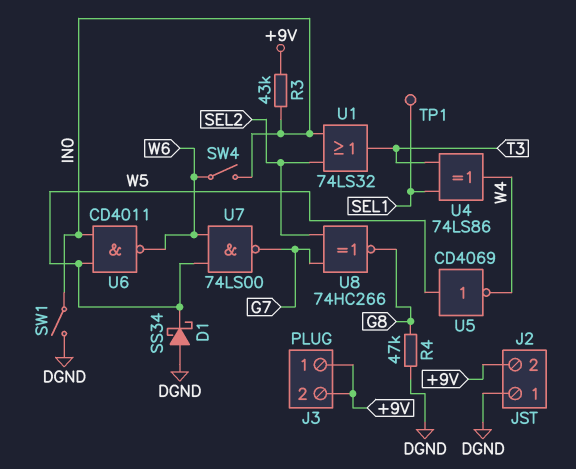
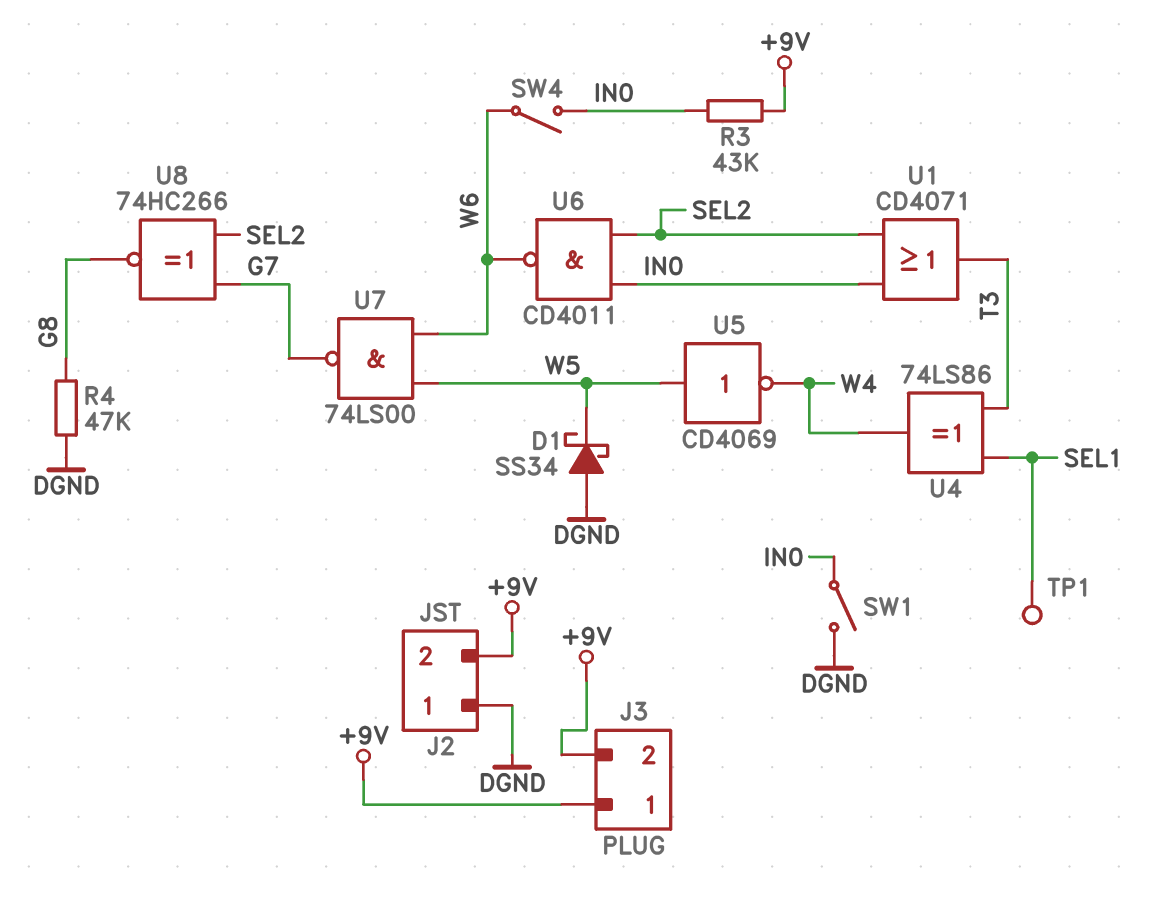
U1: OR 74LS32 (in IN0, in SEL2, out T3) -> OR CD4071 (in IN0, in SEL2, out T3)
U6: NAND CD4011 (in IN0, in W5, out W6) -> NAND CD4011 (in IN0, in SEL2, out W6)

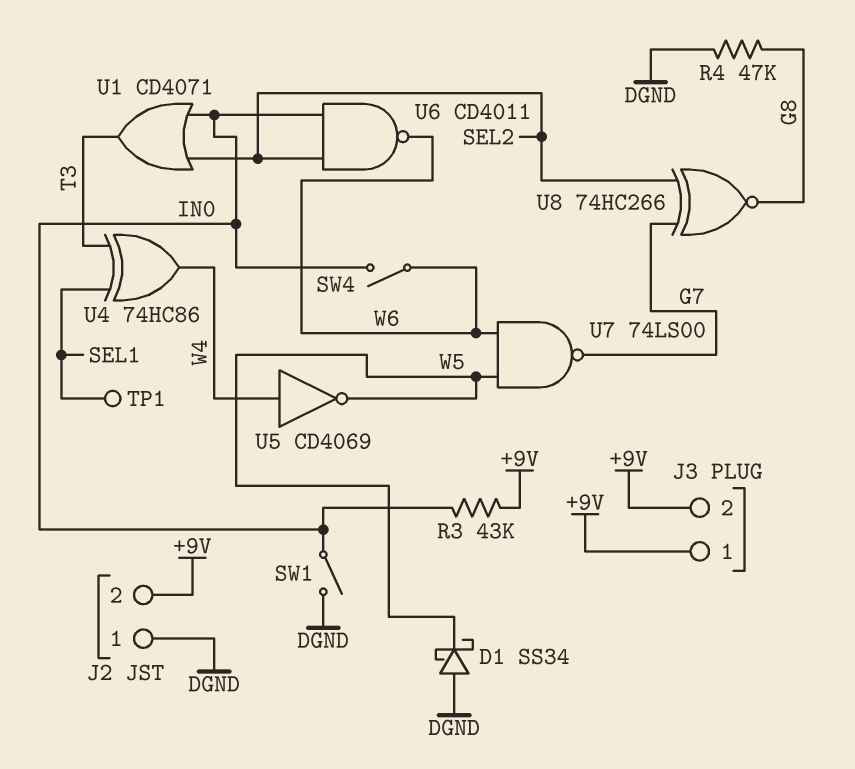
U4: XOR 74LS86 (in SEL1, in T3, out W4) -> XOR 74HC86 (in SEL1, in T3, out W4)
U5: NOT CD4069 (in W5, out W4) -> NOT CD4069 (in W4, out W5)

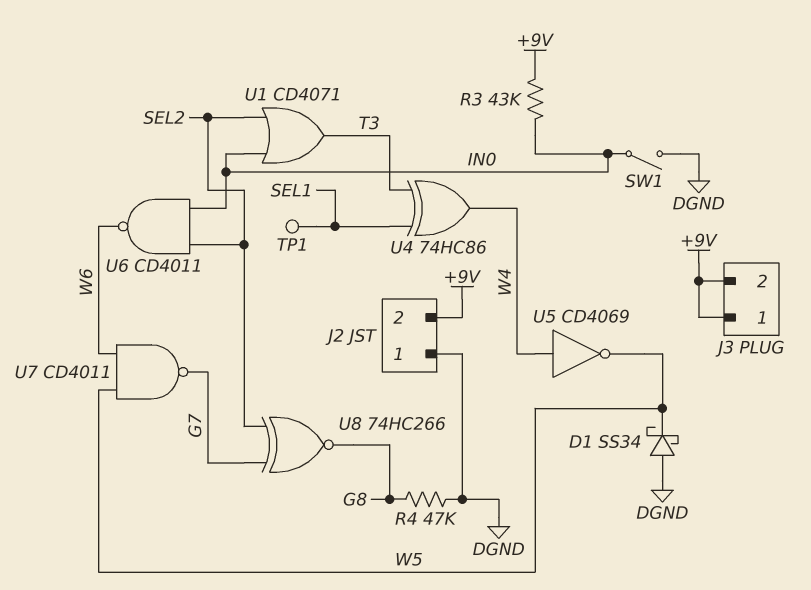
SW4: switch (IN0, W6) -> none
U7: NAND 74LS00 (in W5, in W6, out G7) -> NAND CD4011 (in W5, in W6, out G7)

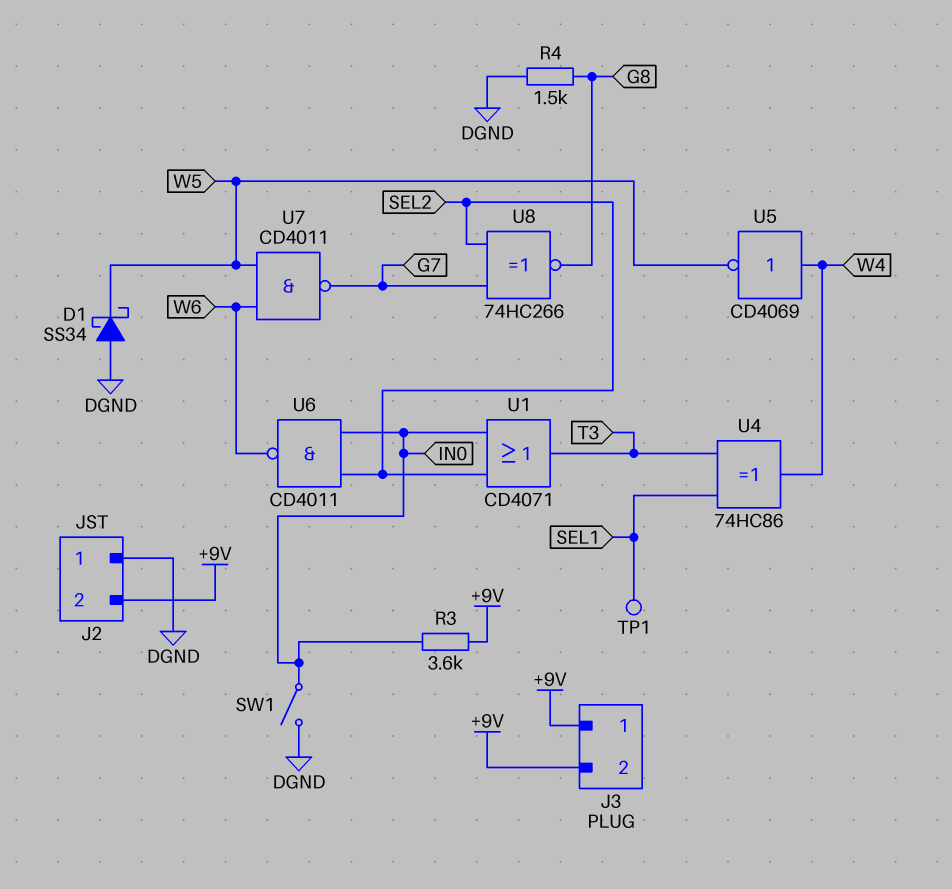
R3: 43k (+9V, IN0) -> 3.6k (+9V, IN0)
R4: 47k (DGND, G8) -> 1.5k (DGND, G8)

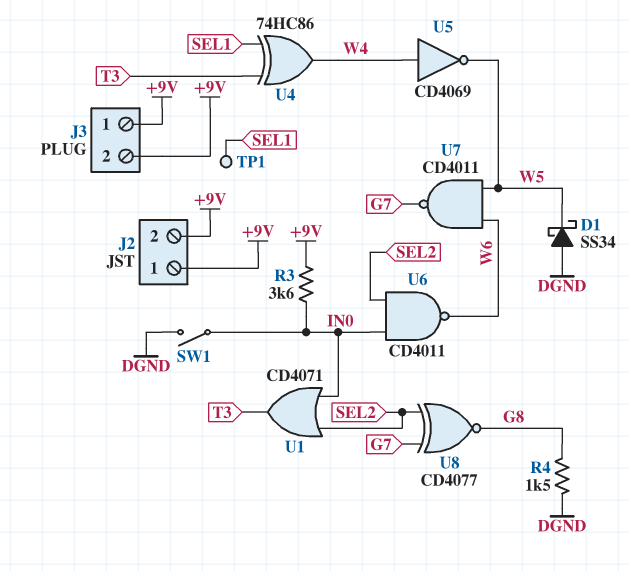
J2 pin 1: DGND -> +9V
U8: XNOR 74HC266 (in G7, in SEL2, out G8) -> XNOR CD4077 (in G7, in SEL2, out G8)

